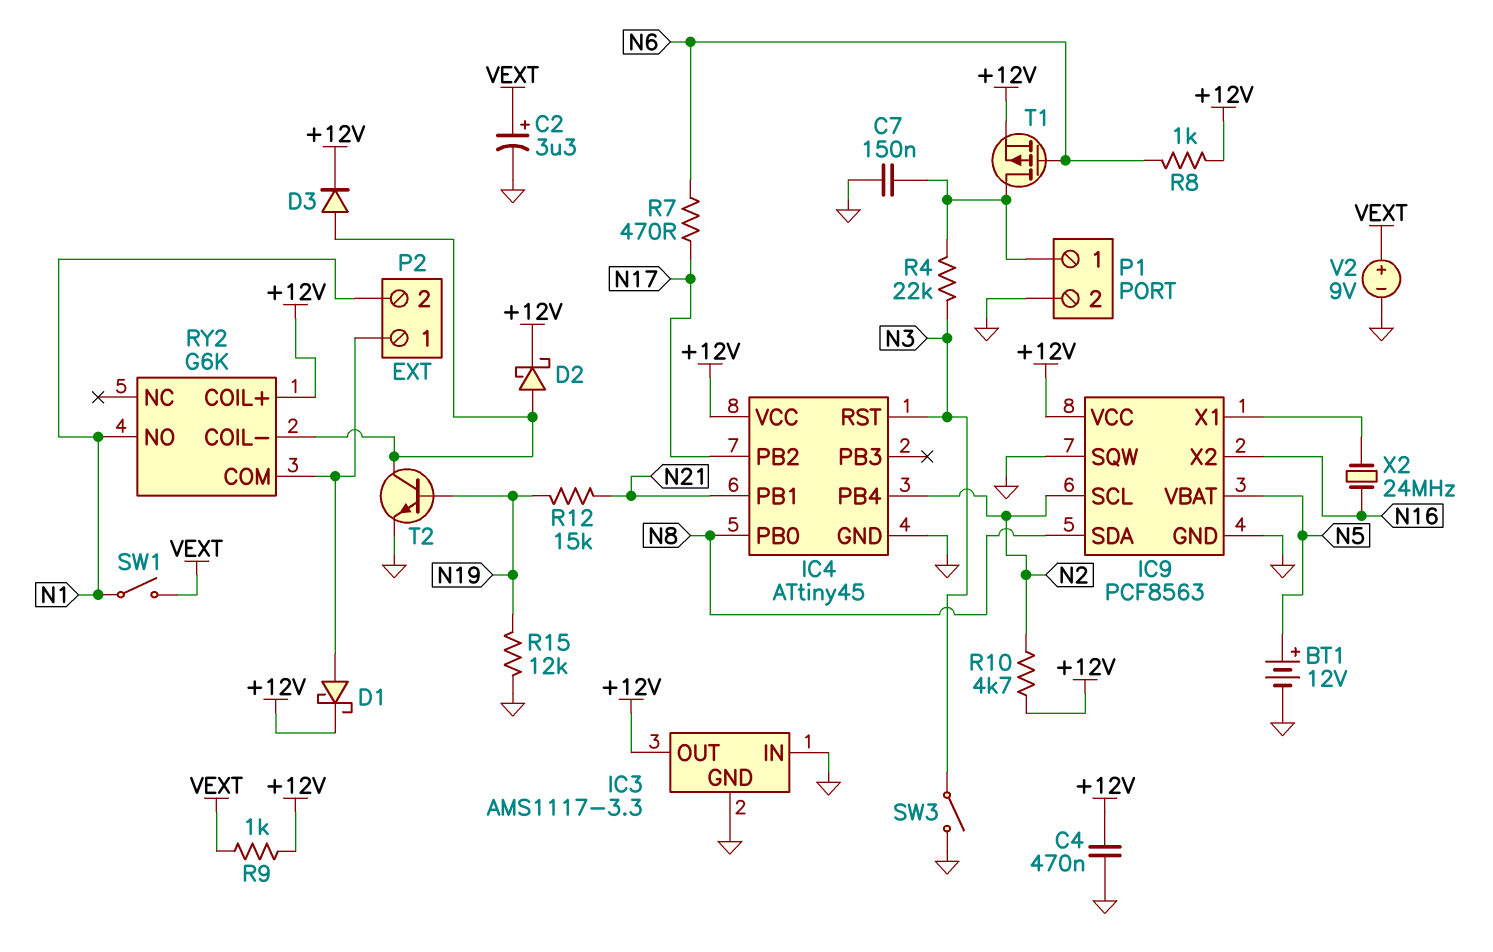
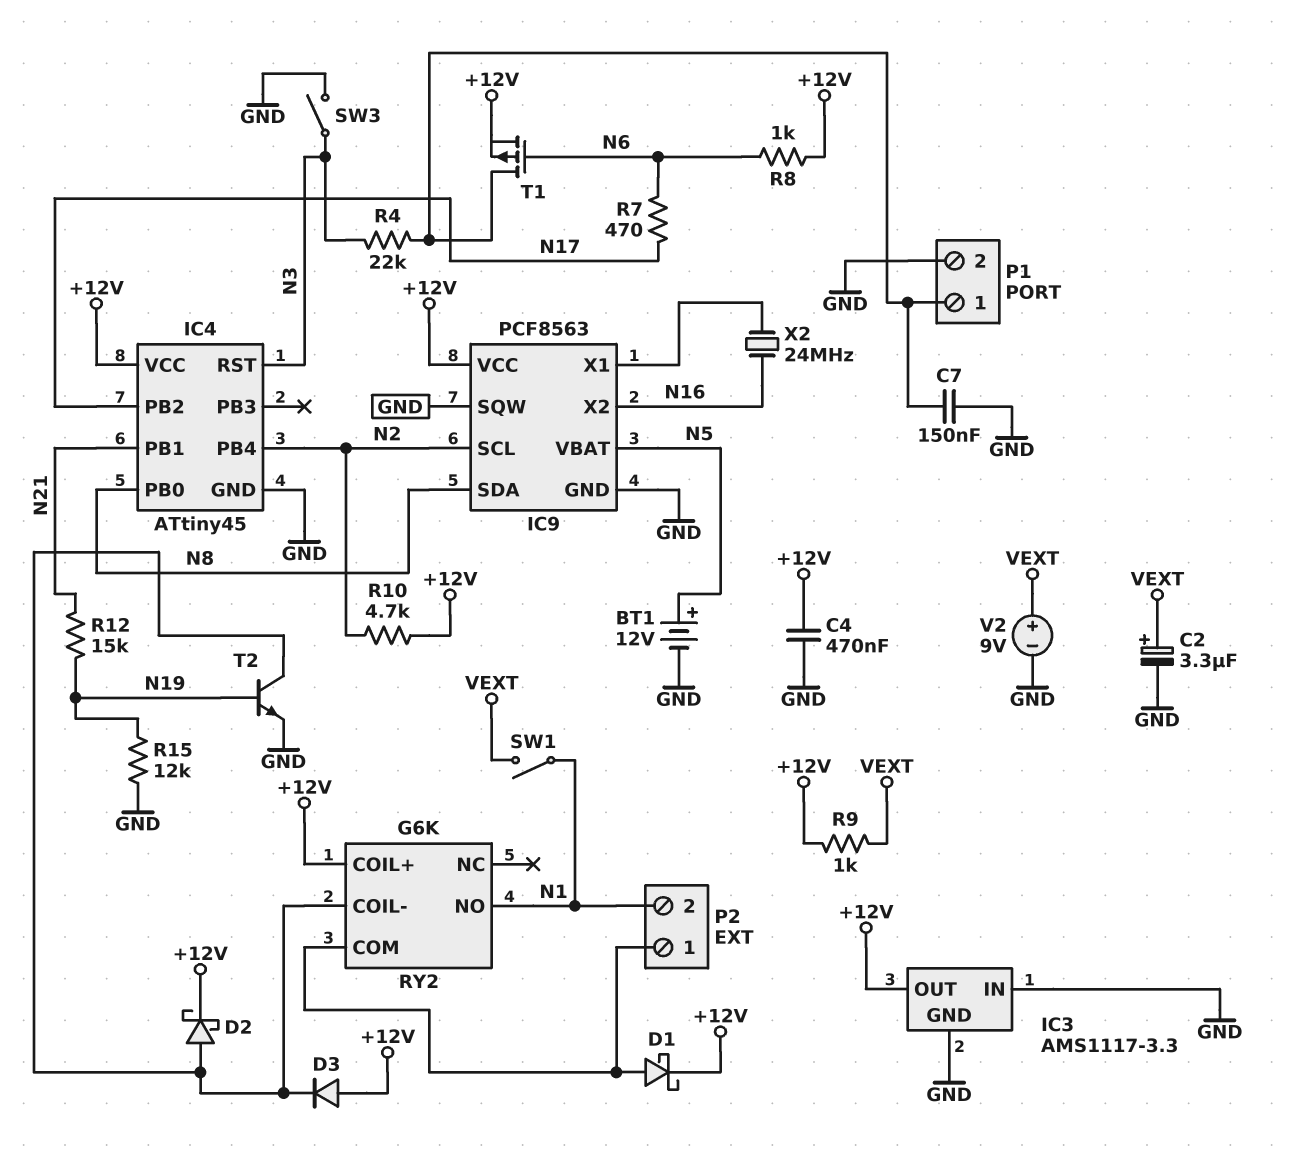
D3: diode (A RY2/COIL-, K +12V) -> diode (A +12V, K RY2/COIL-)

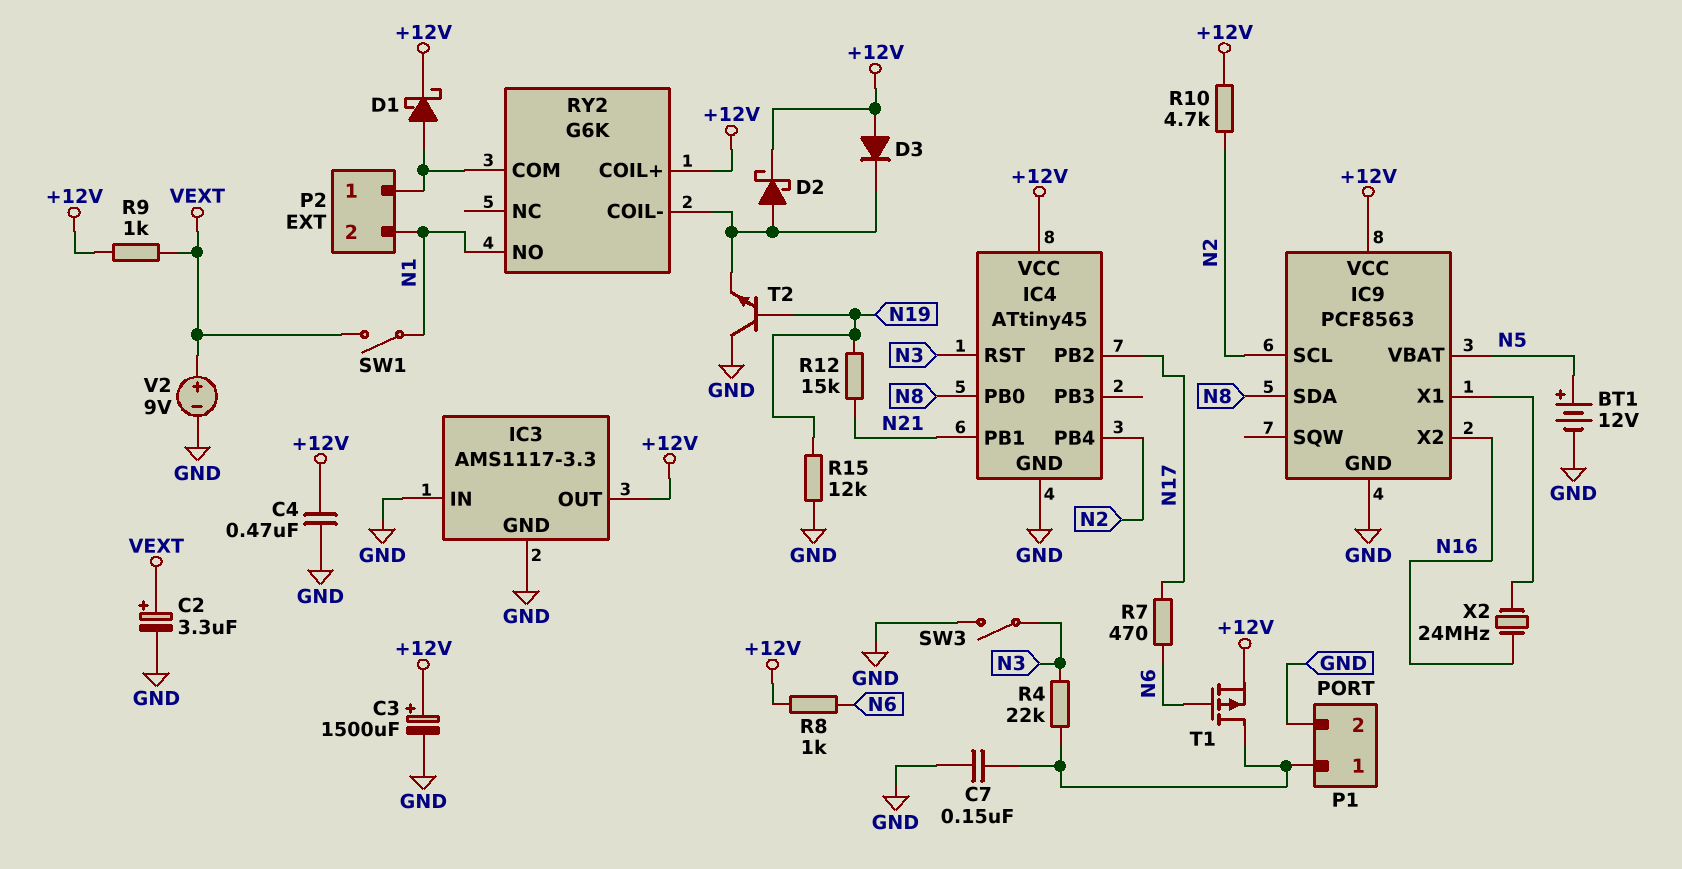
C3: none -> 1500uF (plus +12V, minus GND)
IC9 pin SQW: GND -> none
T2: NPN (B N19, C RY2/COIL-, E GND) -> NPN (B N19, C GND, E RY2/COIL-)

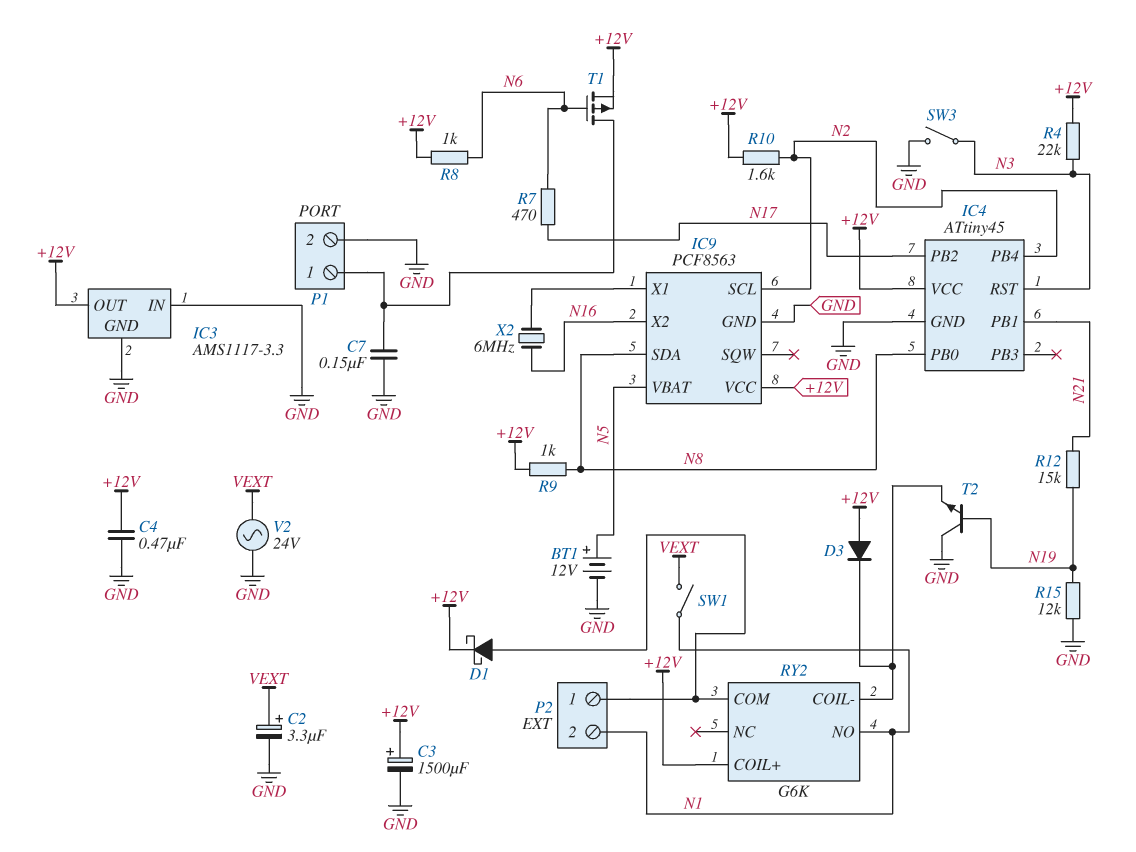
D2: schottky (A RY2/COIL-, K +12V) -> none
R4: 22k (N3, P1/1) -> 22k (+12V, N3)
R9: 1k (+12V, VEXT) -> 1k (+12V, N8)
R10: 4.7k (+12V, N2) -> 1.6k (+12V, N2)
V2: 9V (plus VEXT, minus GND) -> AC 24V (GND, VEXT)
X2: 24MHz (IC9/X1, N16) -> 6MHz (IC9/X1, N16)

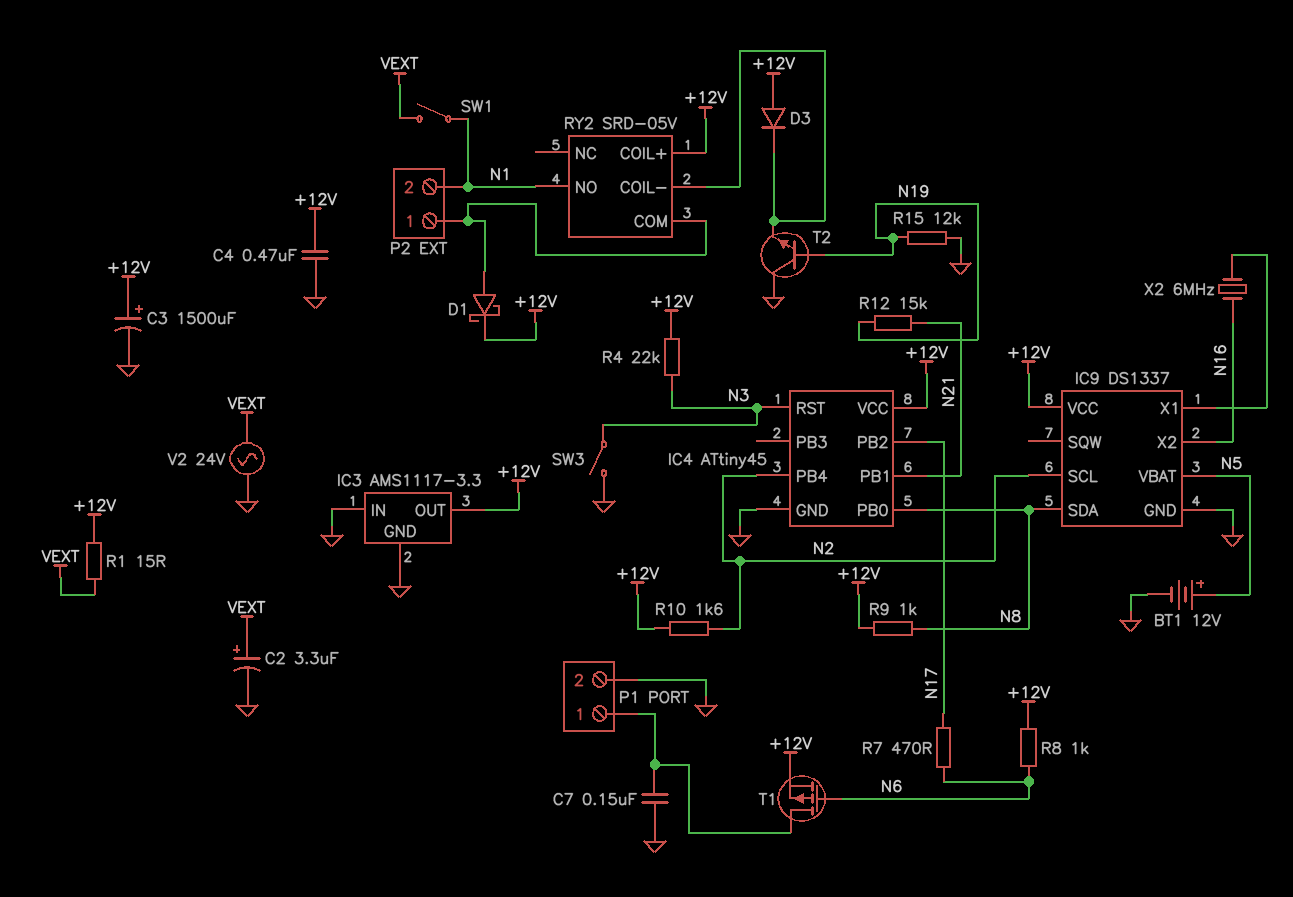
IC9: PCF8563 -> DS1337
R1: none -> 15 (+12V, VEXT)
RY2: G6K -> SRD-05V

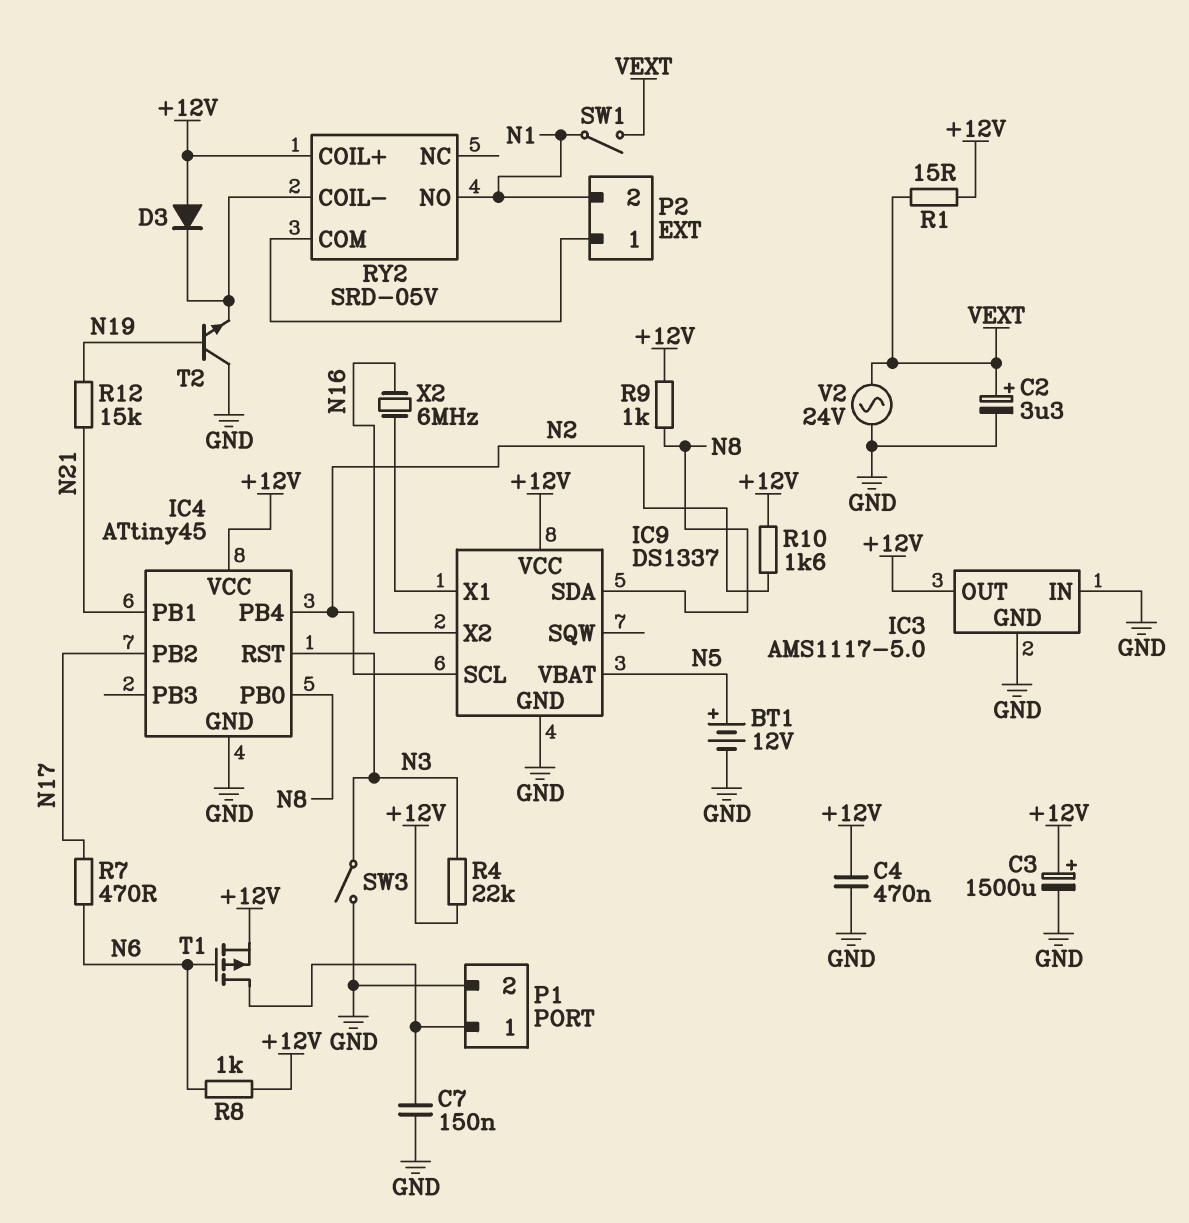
D1: schottky (A P2/1, K +12V) -> none
IC3: AMS1117-3.3 -> AMS1117-5.0
R15: 12k (GND, N19) -> none

